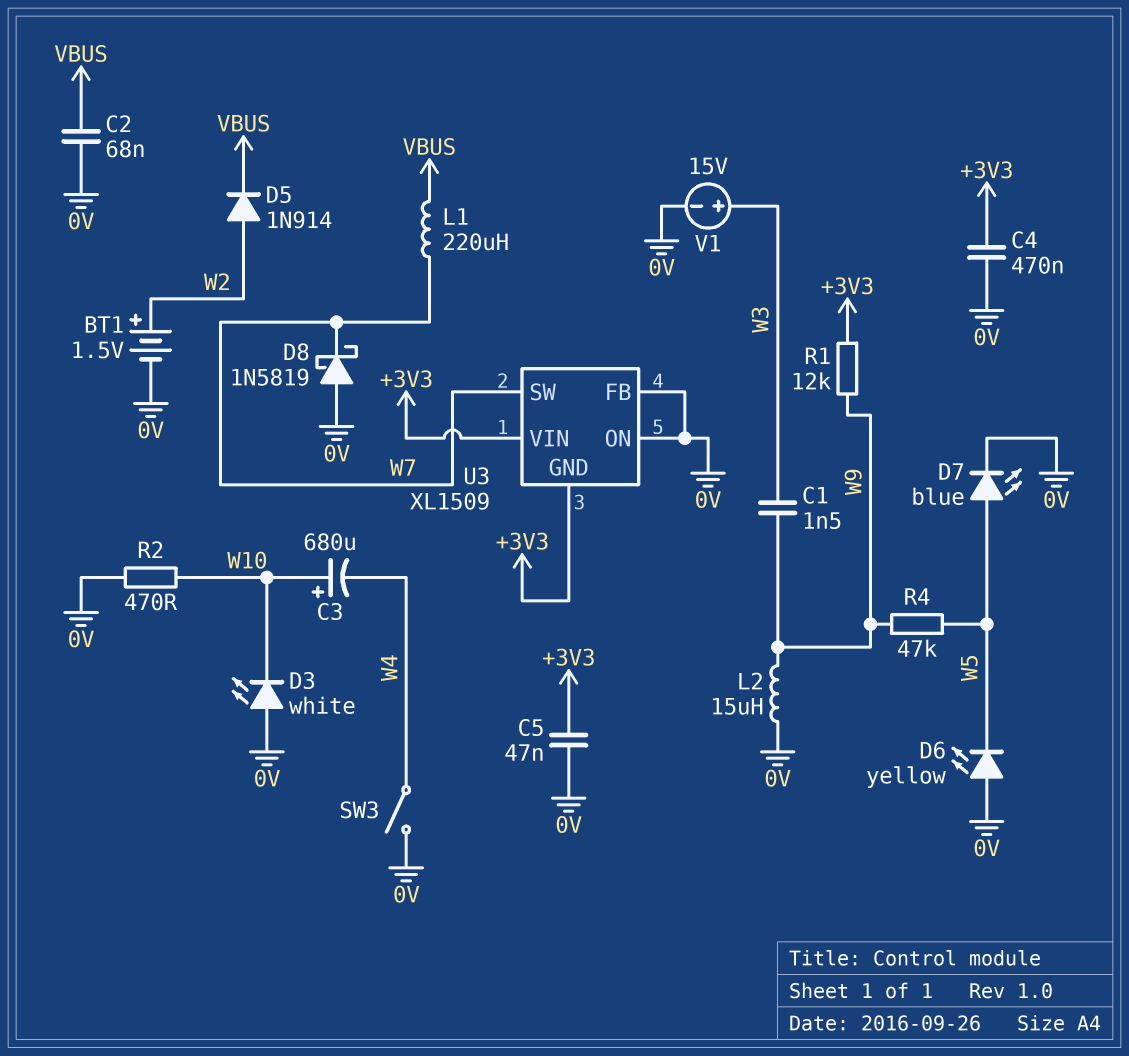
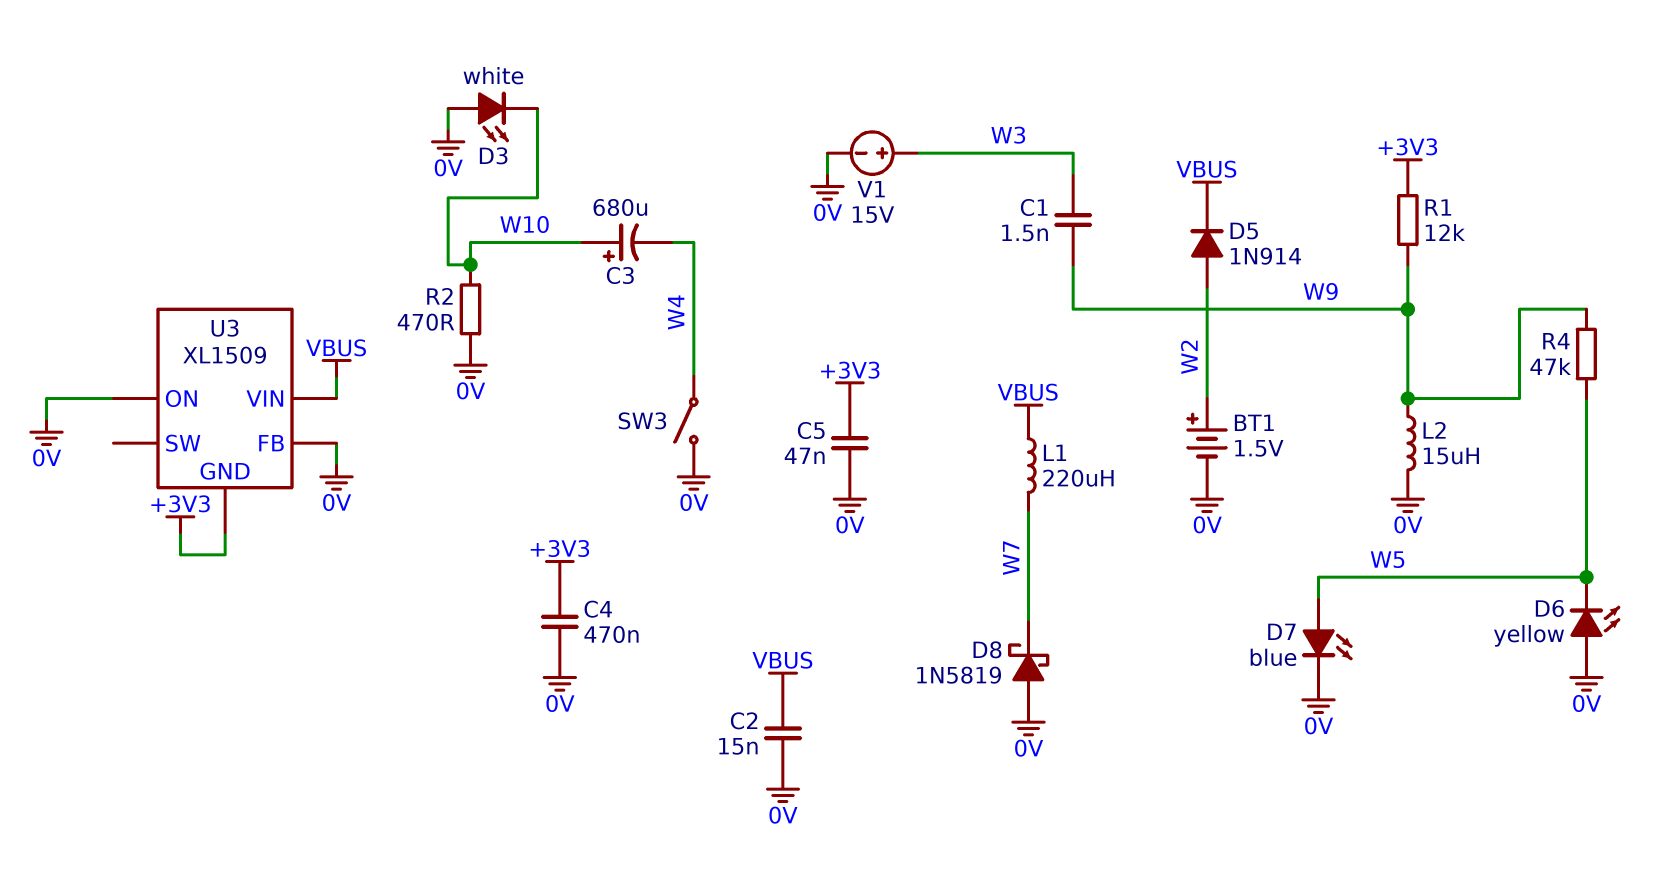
C2: 68nF (0V, VBUS) -> 15nF (0V, VBUS)
U3 pin SW: W7 -> none
U3 pin VIN: +3V3 -> VBUS

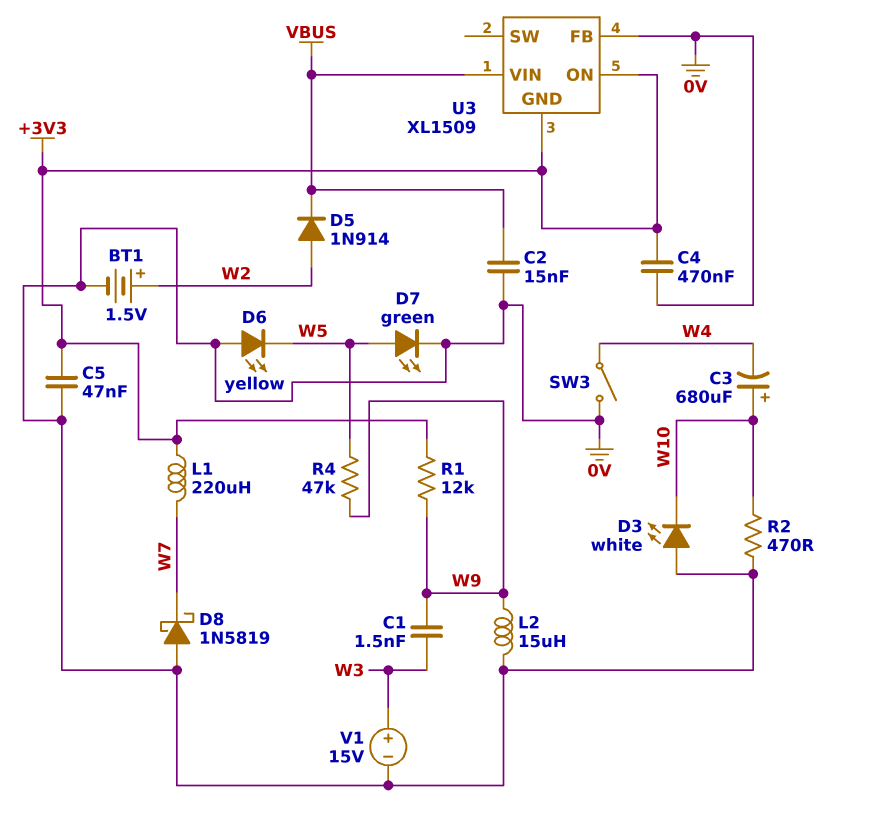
D7: LED blue (A W5, K 0V) -> LED green (A W5, K 0V)
L1: 220uH (VBUS, W7) -> 220uH (+3V3, W7)
U3 pin ON: 0V -> +3V3

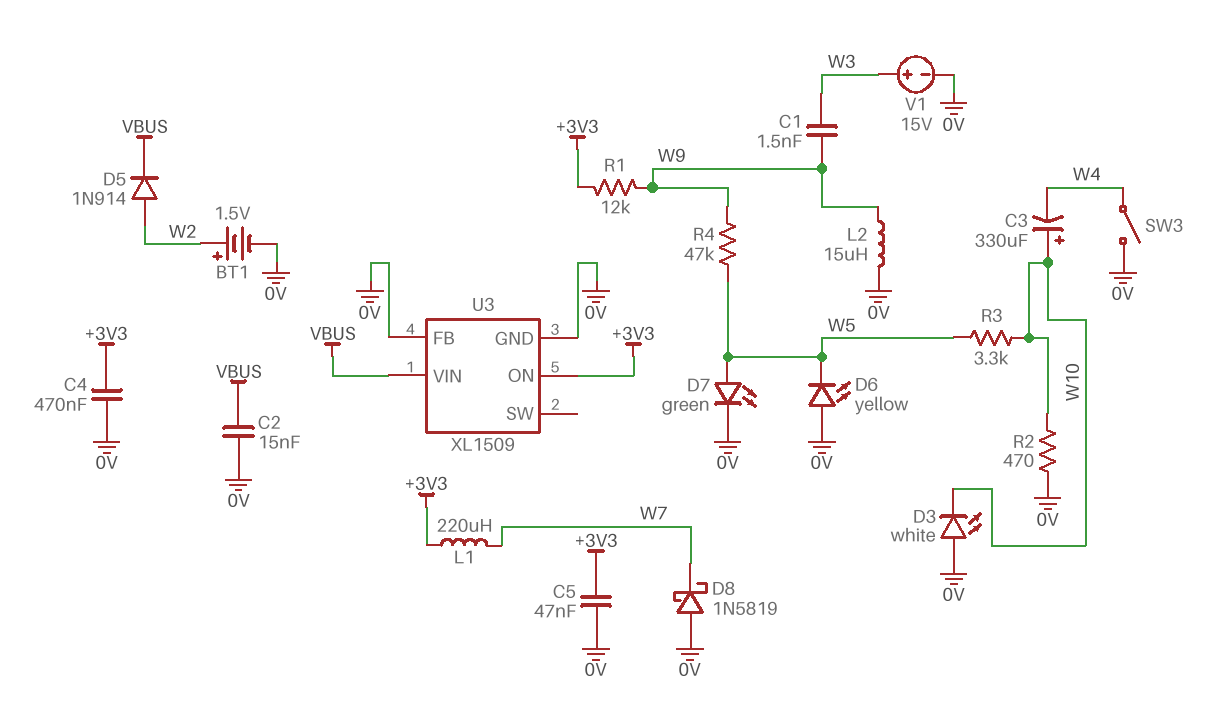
C3: 680uF (plus W10, minus W4) -> 330uF (plus W10, minus W4)
R3: none -> 3.3k (W5, W10)
U3 pin GND: +3V3 -> 0V

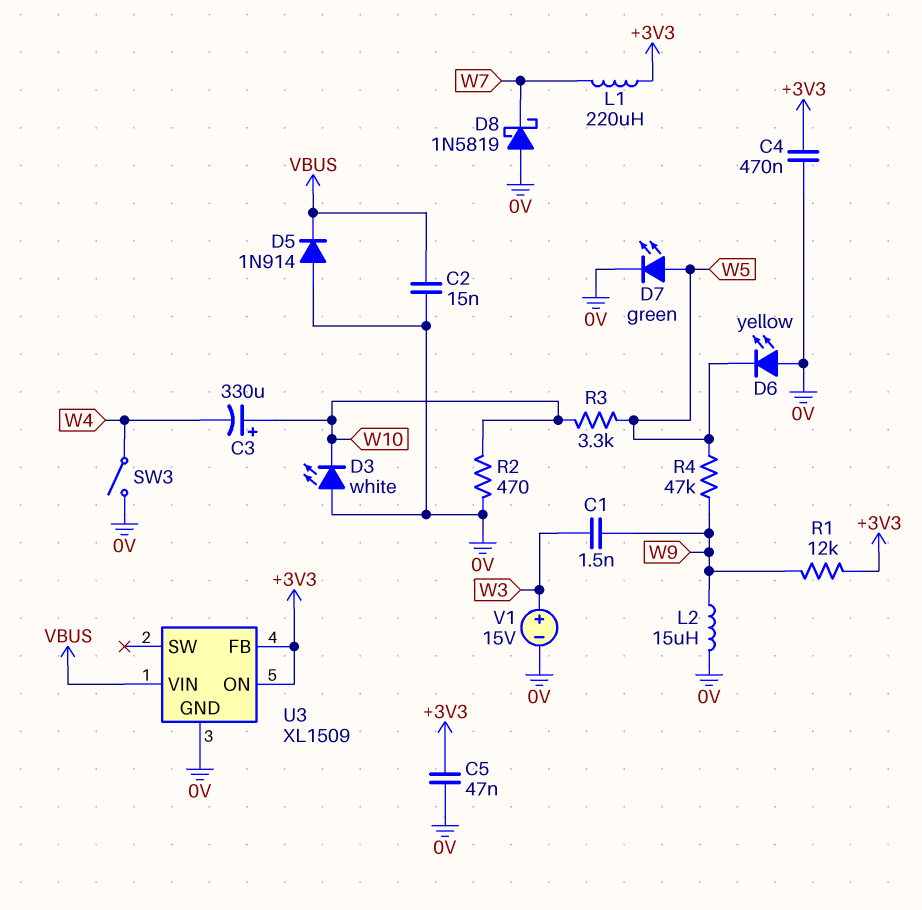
BT1: 1.5V (plus W2, minus 0V) -> none
D5: diode 1N914 (A W2, K VBUS) -> diode 1N914 (A 0V, K VBUS)
U3 pin FB: 0V -> +3V3

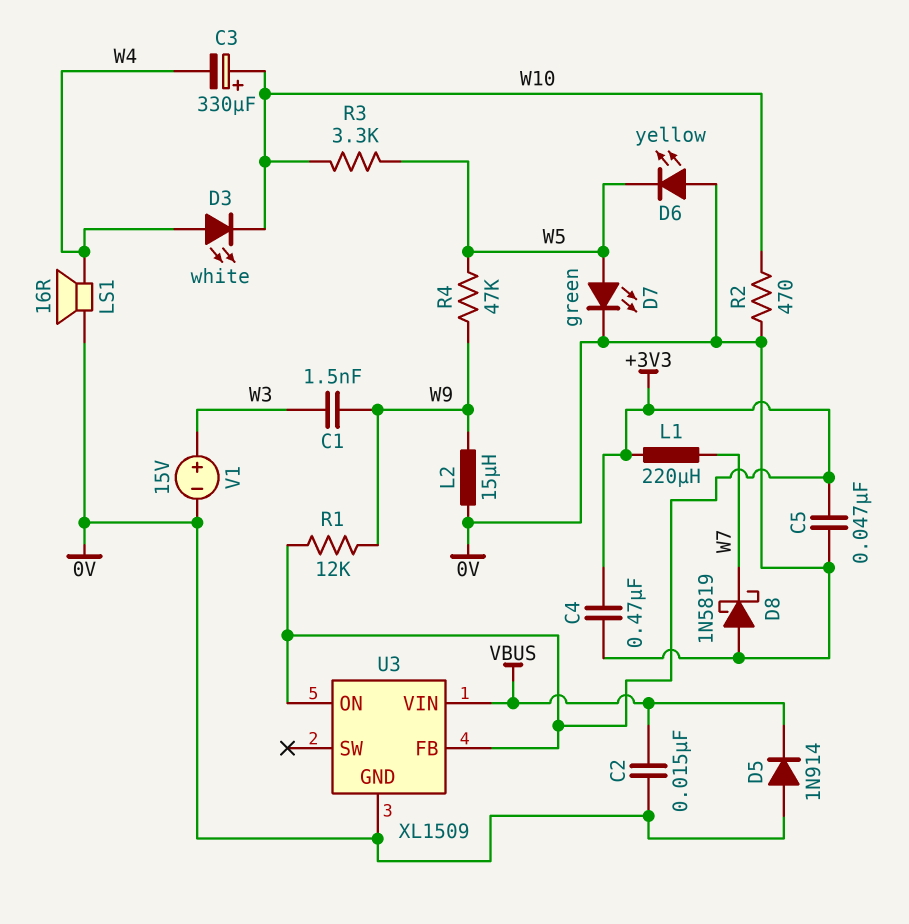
D3: LED white (A 0V, K W10) -> LED white (A W4, K W10)
LS1: none -> speaker 16R (0V, W4)
SW3: switch (0V, W4) -> none

